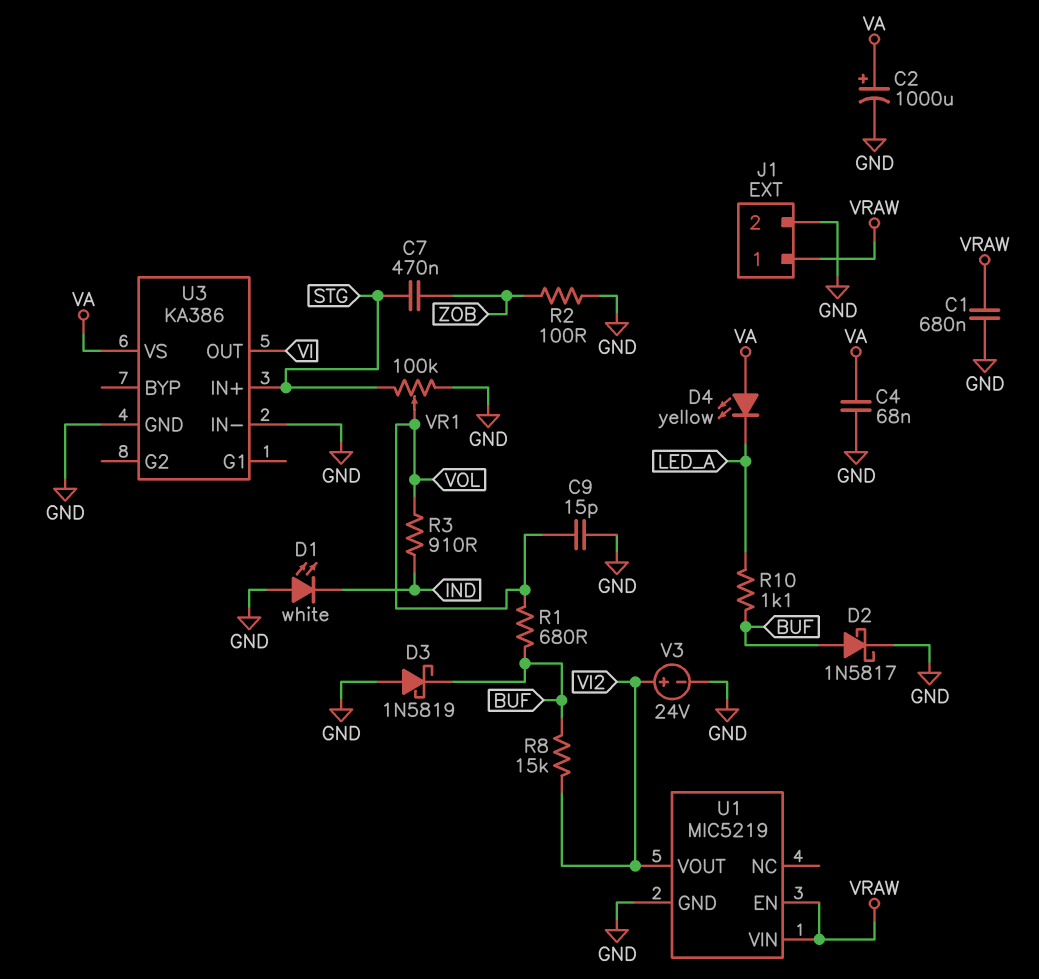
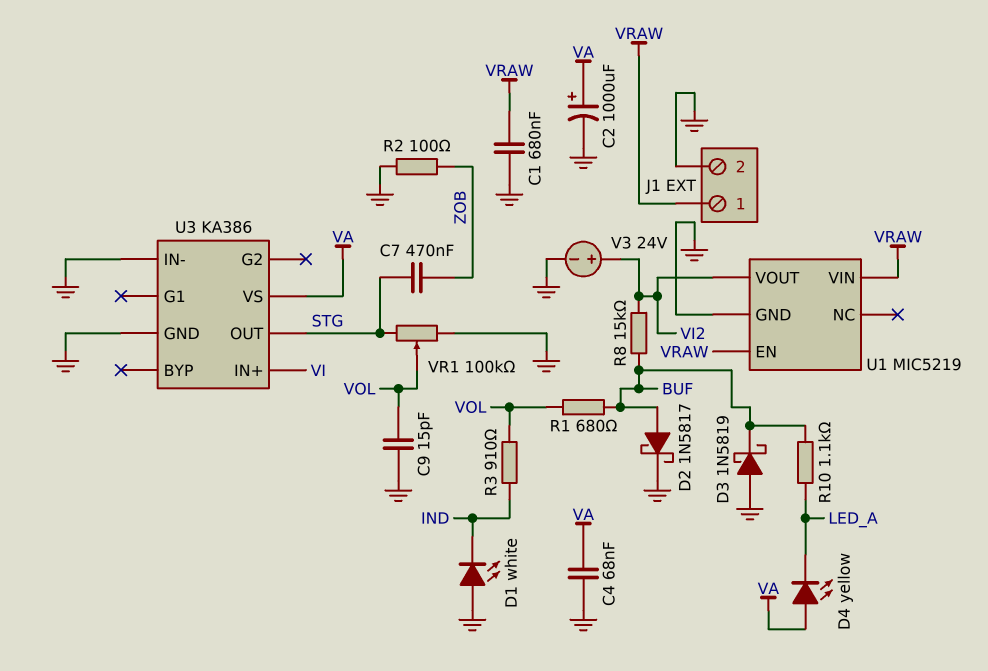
U3 pin IN+: STG -> VI
U3 pin OUT: VI -> STG

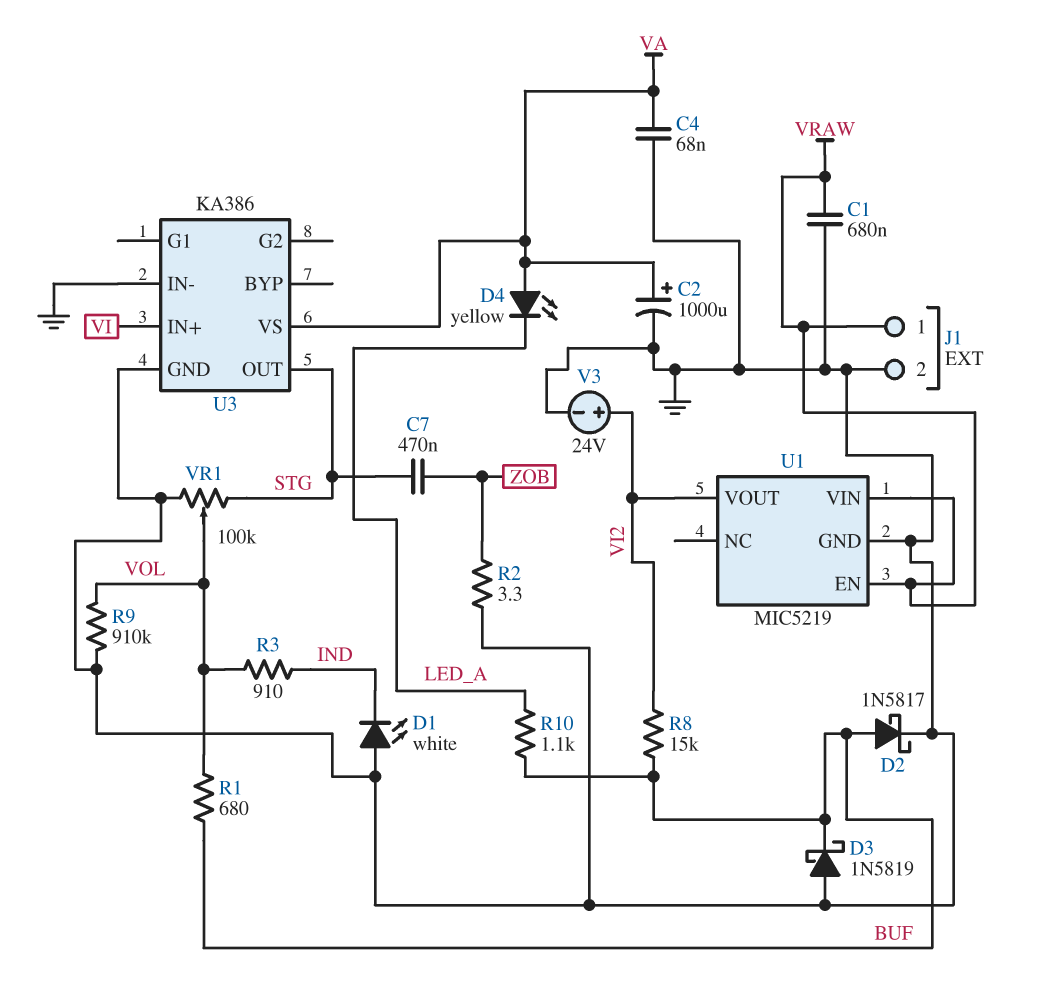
C9: 15pF (GND, VOL) -> none
R2: 100 (GND, ZOB) -> 3.3 (GND, ZOB)
R9: none -> 910k (GND, VOL)

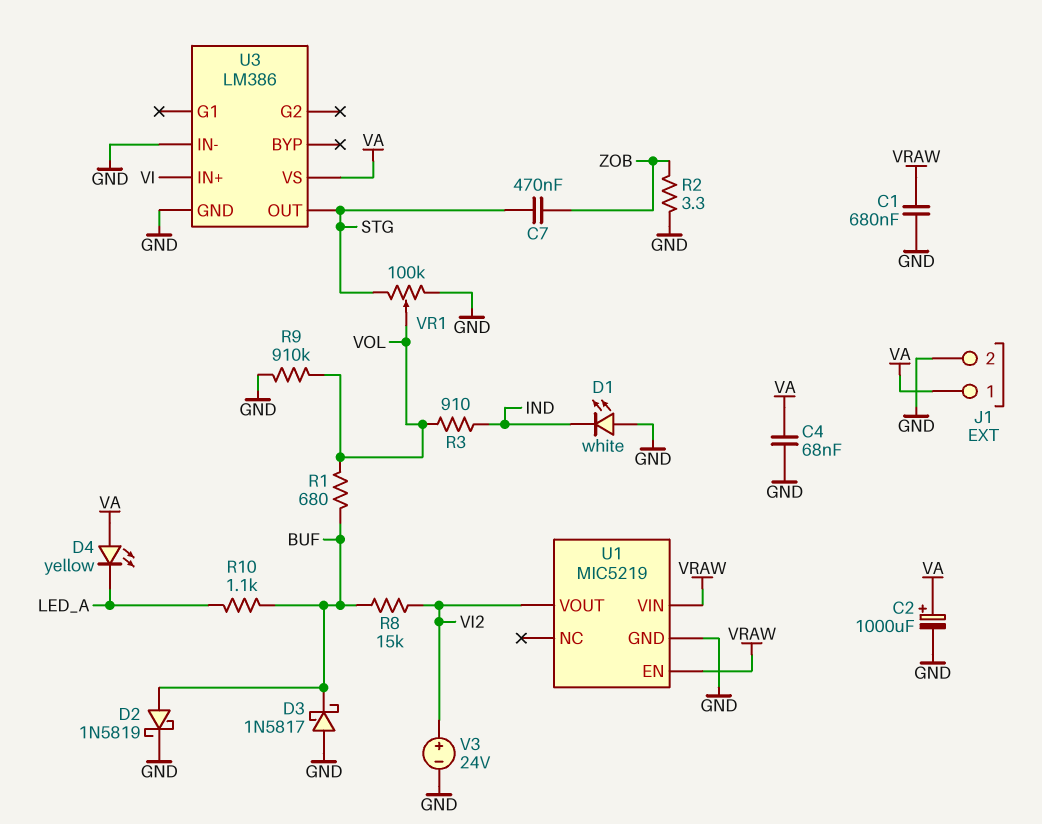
D2: schottky 1N5817 (A BUF, K GND) -> schottky 1N5819 (A BUF, K GND)
D3: schottky 1N5819 (A GND, K BUF) -> schottky 1N5817 (A GND, K BUF)
J1 pin 1: VRAW -> VA
U3: KA386 -> LM386

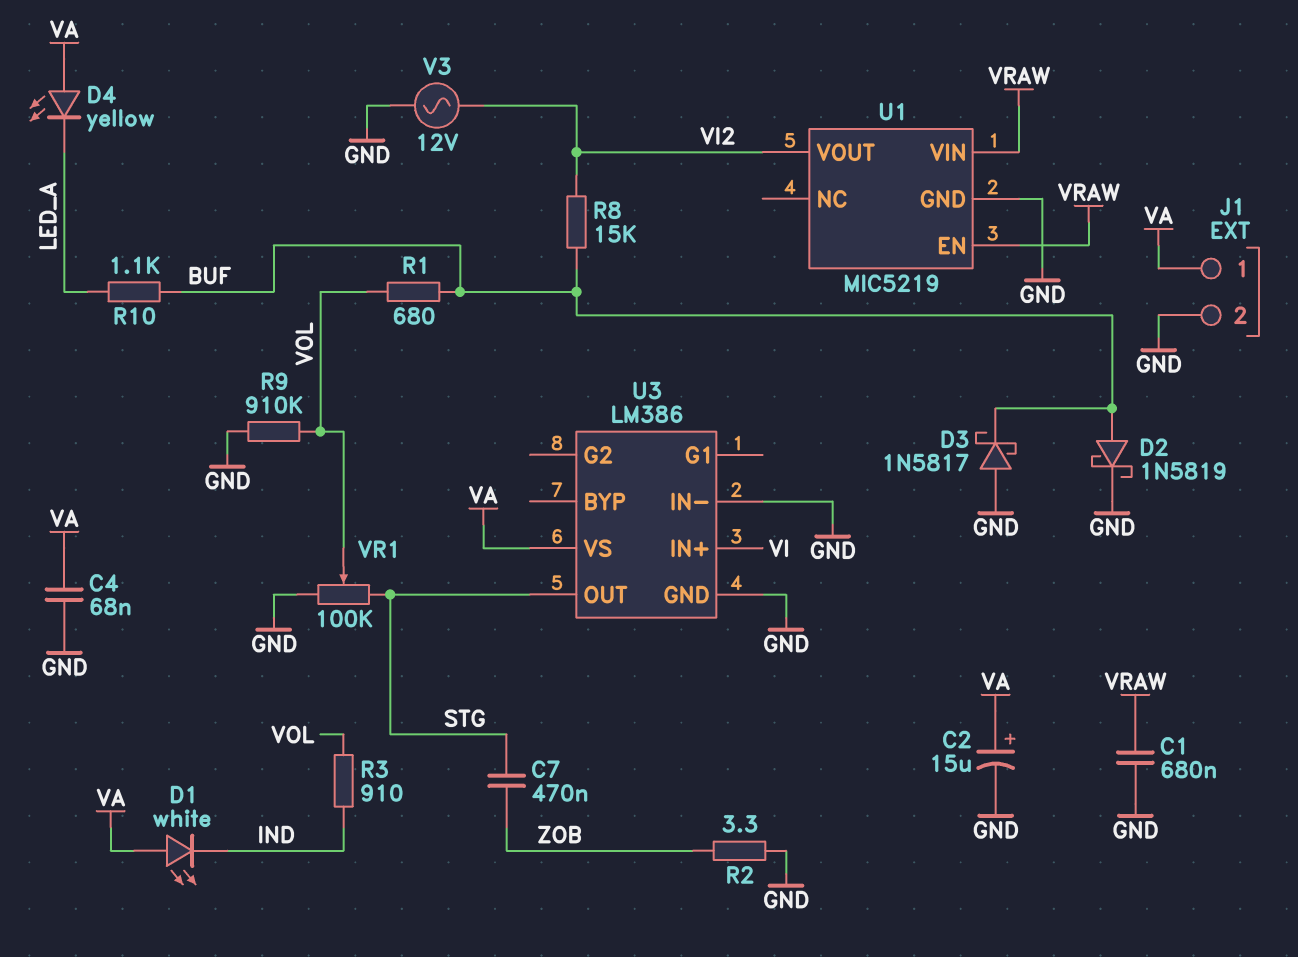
C2: 1000uF (plus VA, minus GND) -> 15uF (plus VA, minus GND)
D1: LED white (A GND, K IND) -> LED white (A VA, K IND)
V3: 24V (plus VI2, minus GND) -> AC 12V (GND, VI2)

